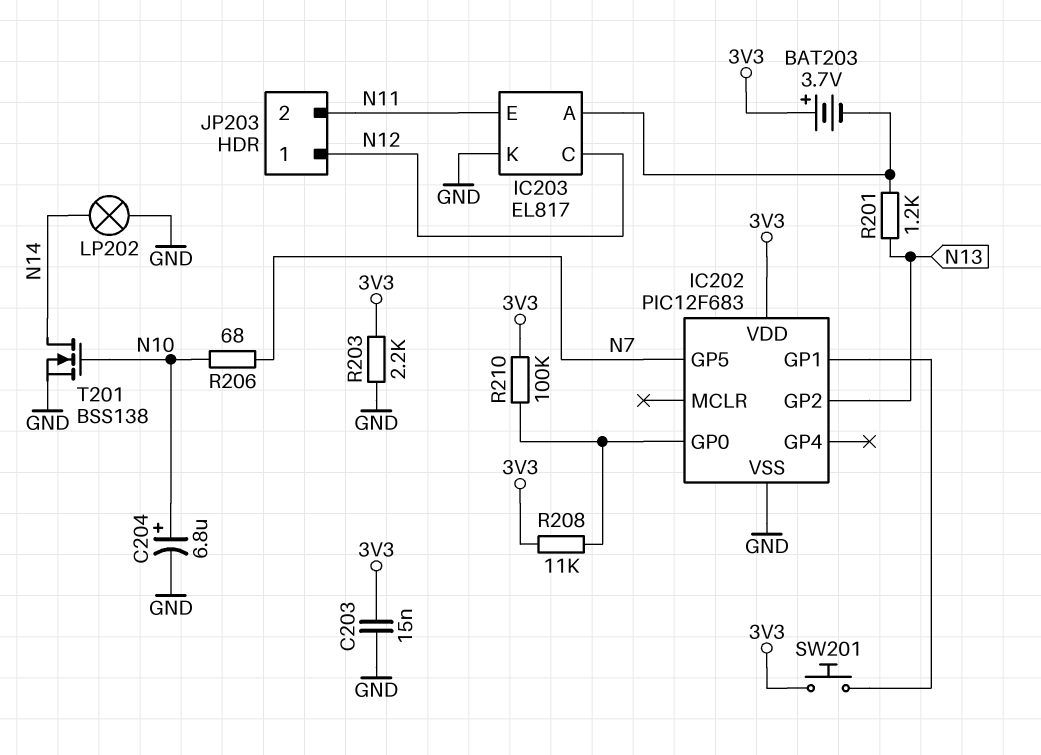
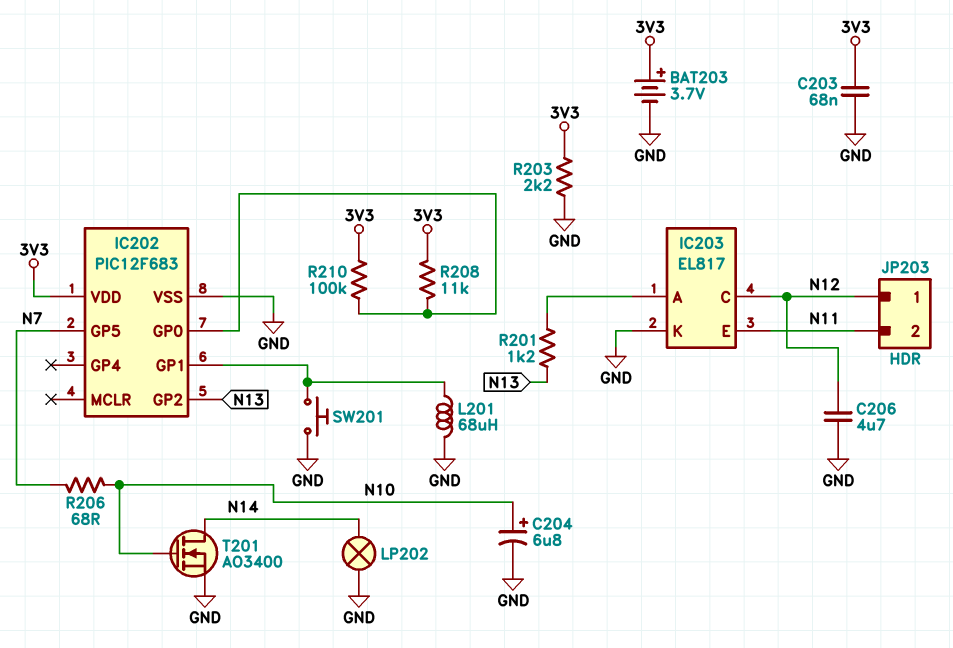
BAT203: 3.7V (plus 3V3, minus IC203/A) -> 3.7V (plus 3V3, minus GND)
C203: 15nF (3V3, GND) -> 68nF (3V3, GND)
C206: none -> 4.7uF (GND, N12)
L201: none -> 68uH (GND, IC202/GP1)
SW201: button (3V3, IC202/GP1) -> button (GND, IC202/GP1)
T201: NMOS BSS138 (G N10, D N14, S GND) -> NMOS AO3400 (G N10, D N14, S GND)

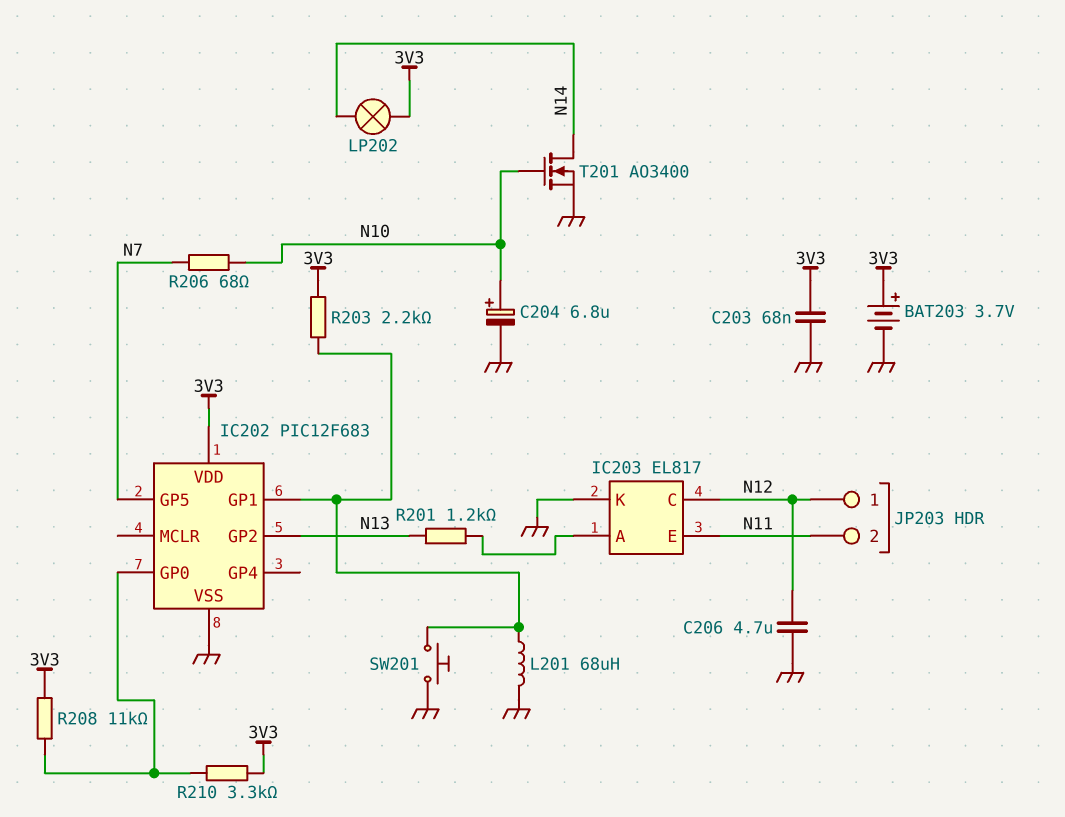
LP202: lamp (GND, N14) -> lamp (3V3, N14)
R203: 2.2k (3V3, GND) -> 2.2k (3V3, IC202/GP1)
R210: 100k (3V3, IC202/GP0) -> 3.3k (3V3, IC202/GP0)

